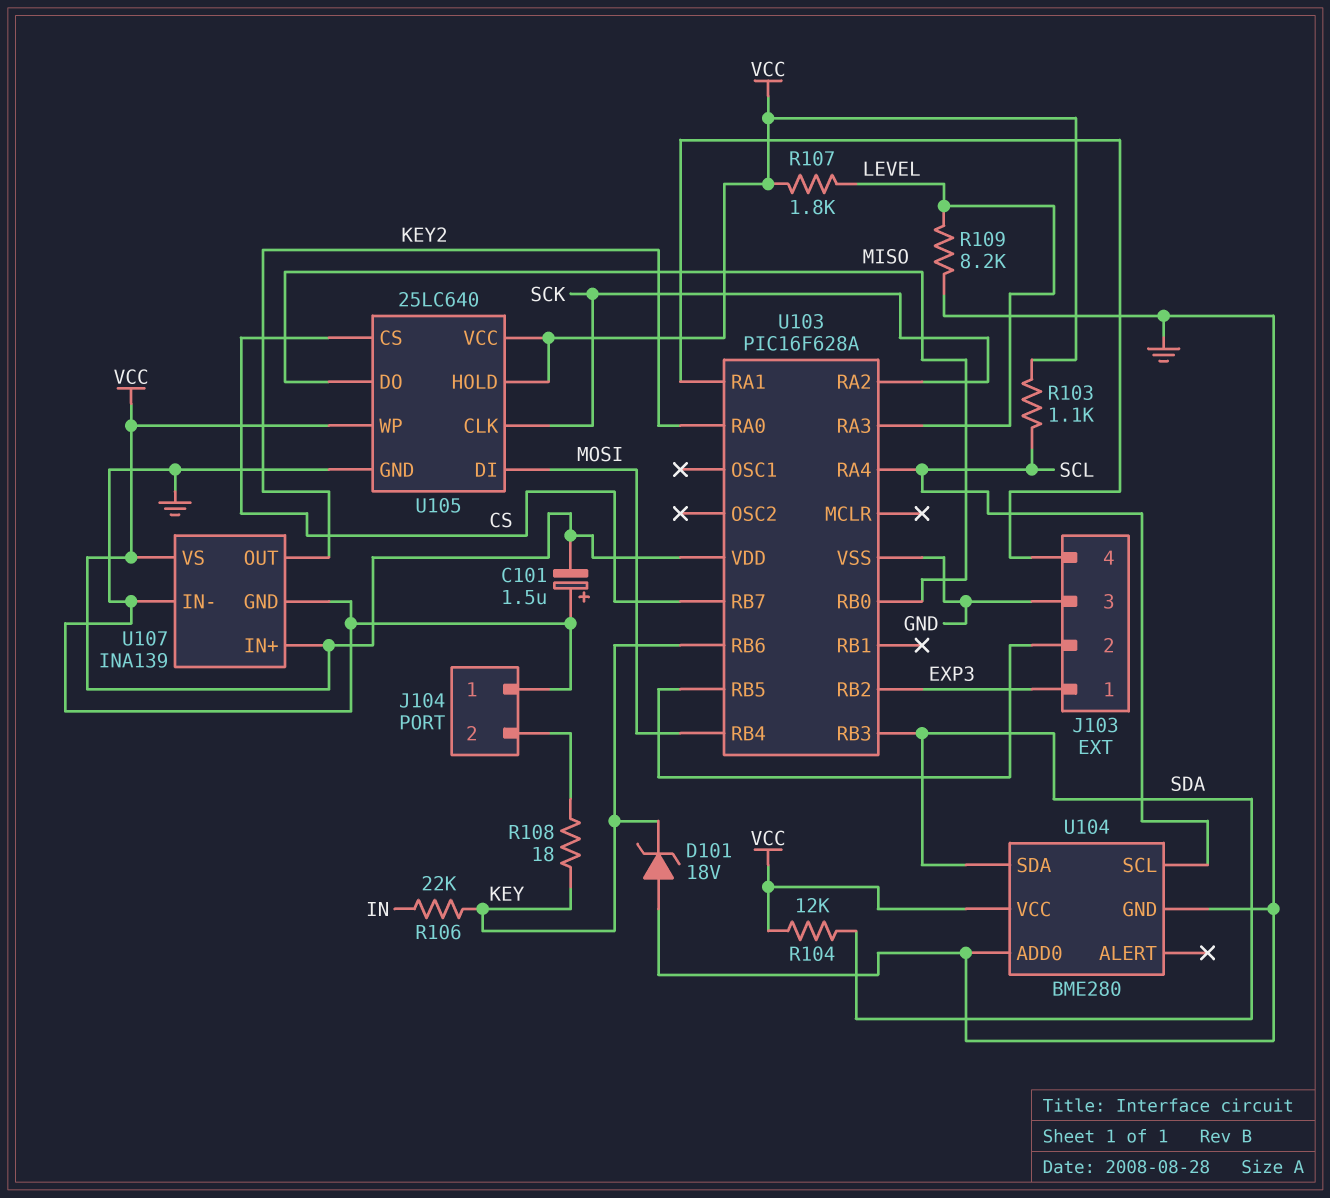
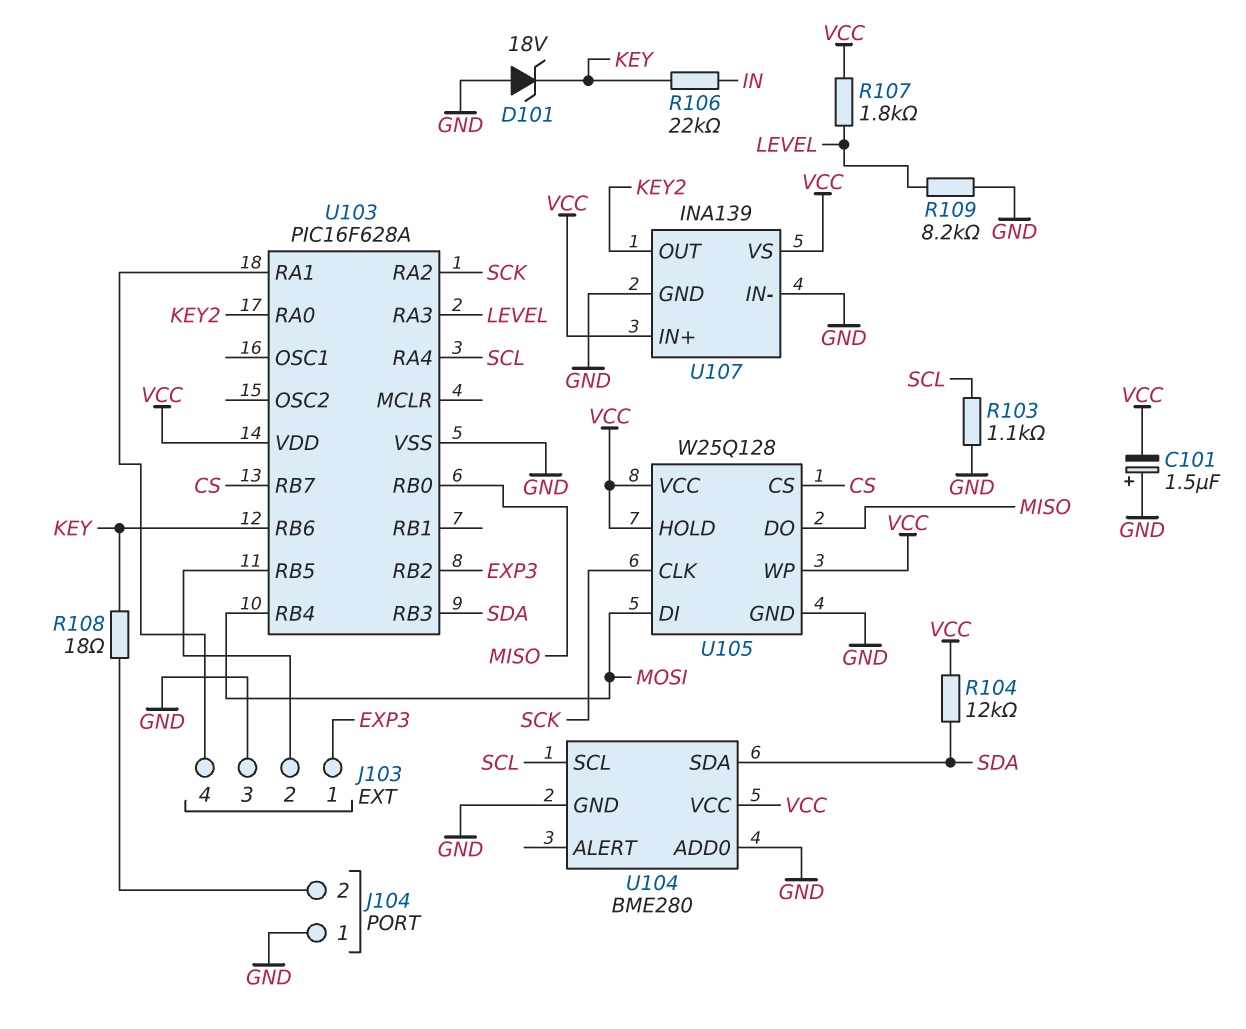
R103: 1.1k (SCL, VCC) -> 1.1k (GND, SCL)
U105: 25LC640 -> W25Q128

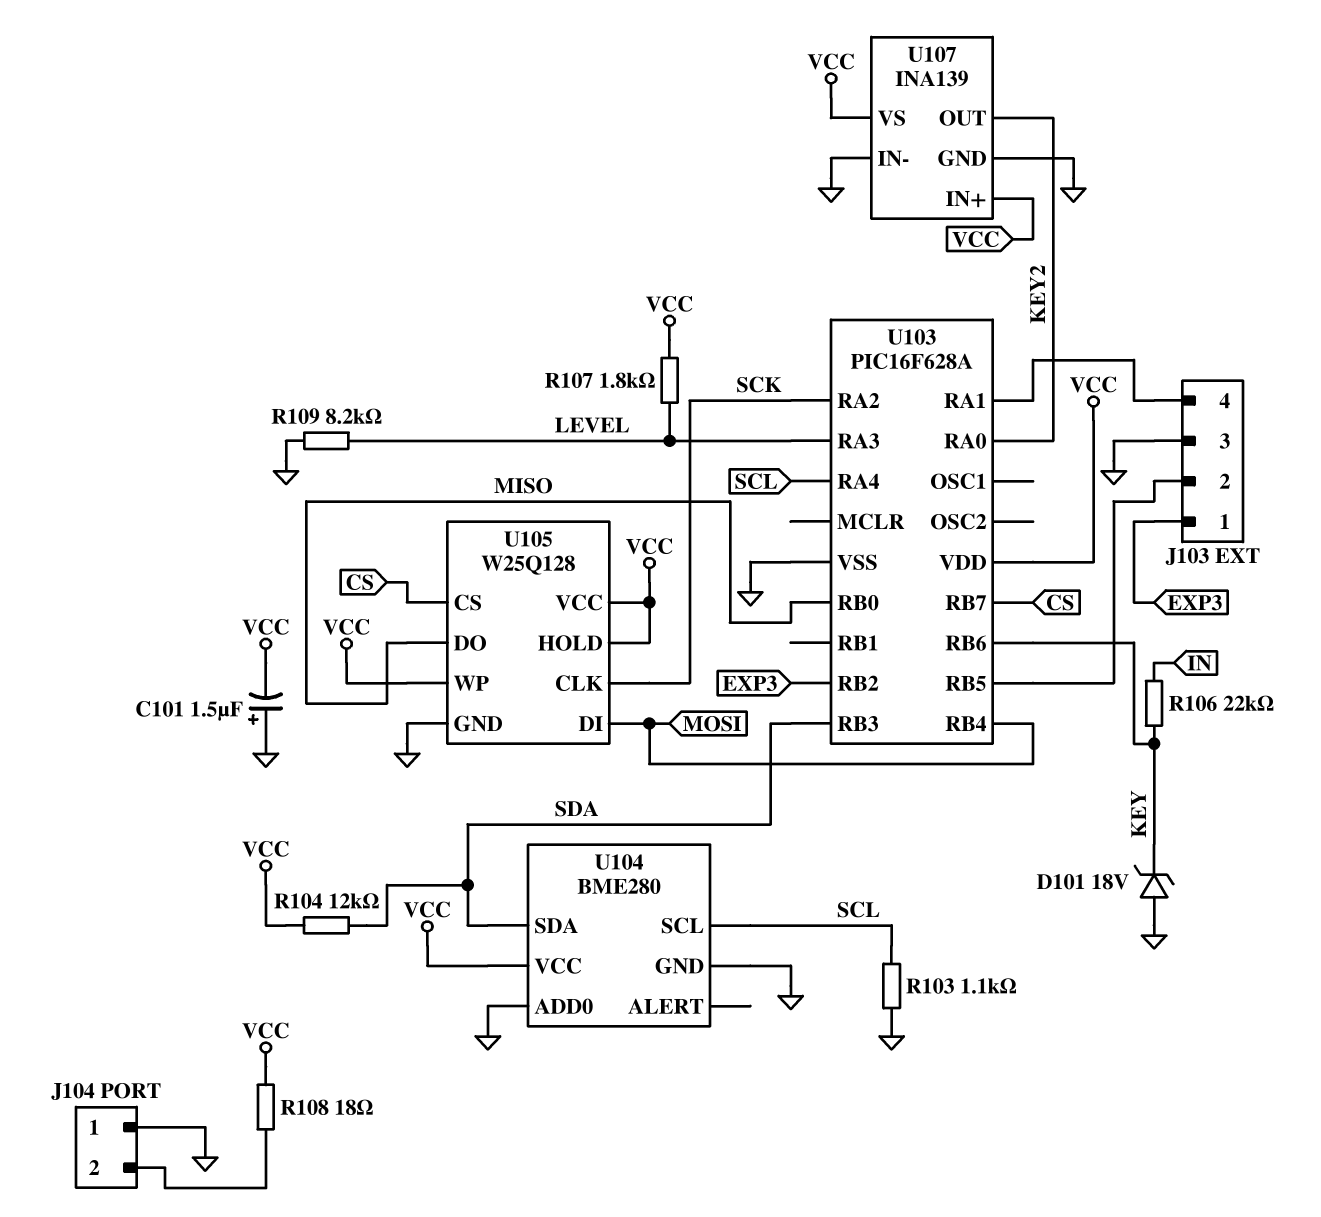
R108: 18 (J104/2, KEY) -> 18 (J104/2, VCC)

